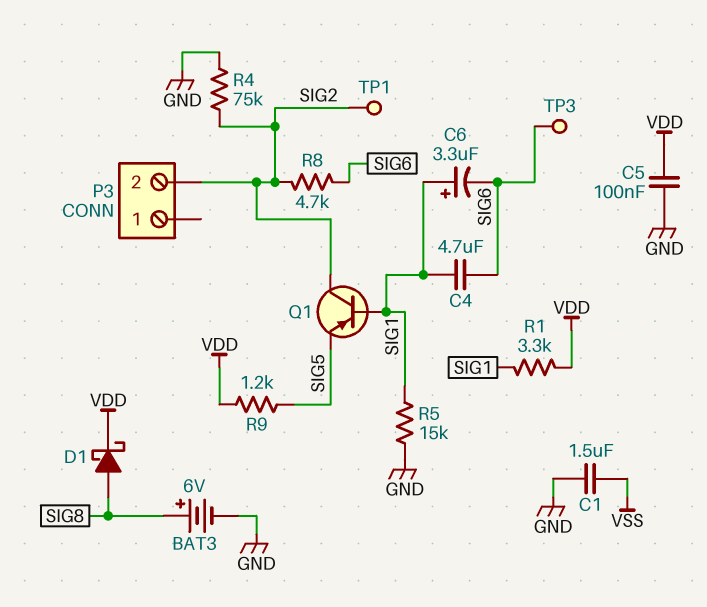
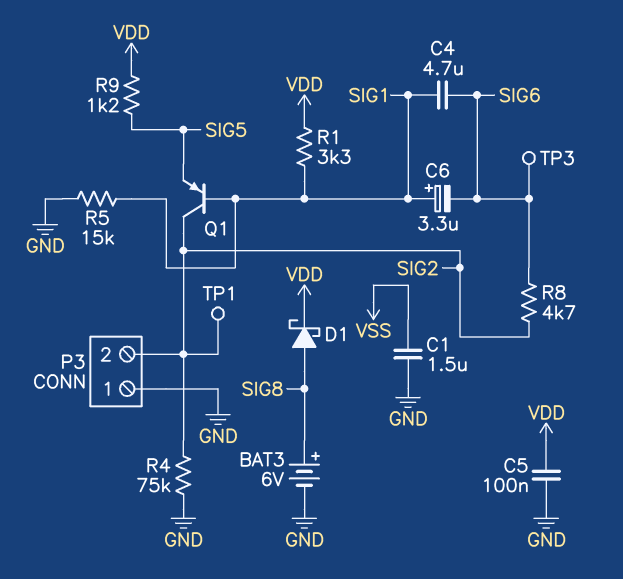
P3 pin 1: none -> GND

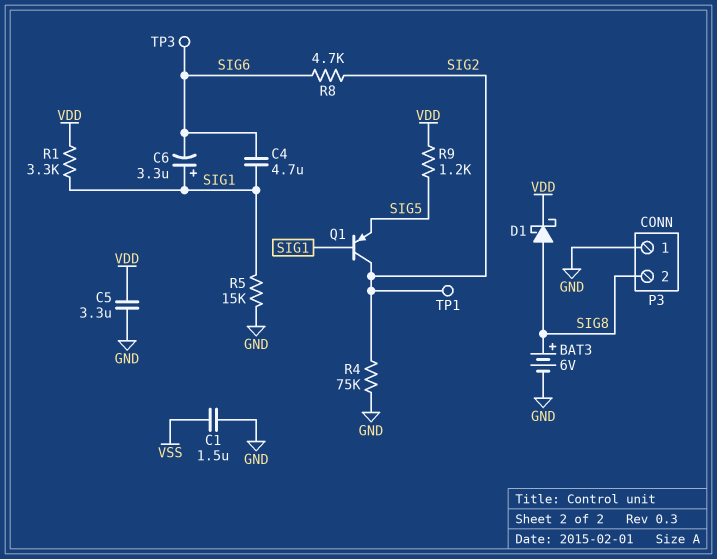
C5: 100nF (GND, VDD) -> 3.3uF (GND, VDD)
P3 pin 2: SIG2 -> SIG8

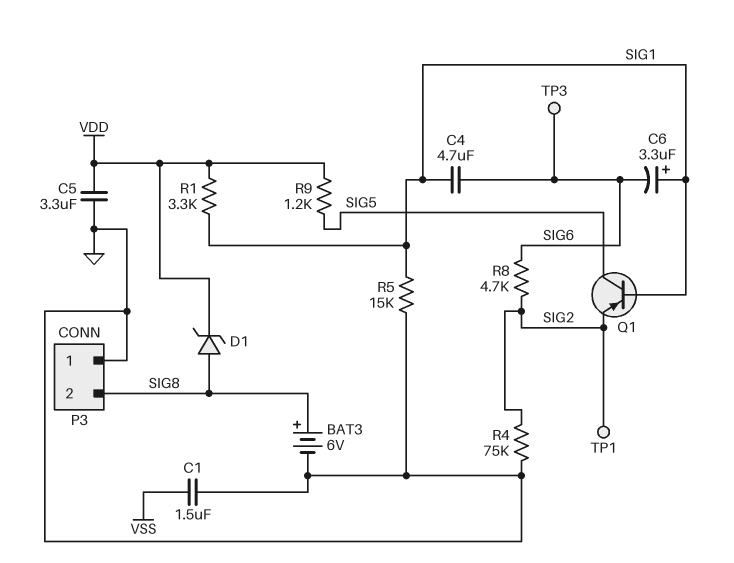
D1: schottky (A SIG8, K VDD) -> zener (A SIG8, K VDD)
Q1: PNP (B SIG1, C SIG2, E SIG5) -> PNP (B SIG1, C SIG5, E SIG2)

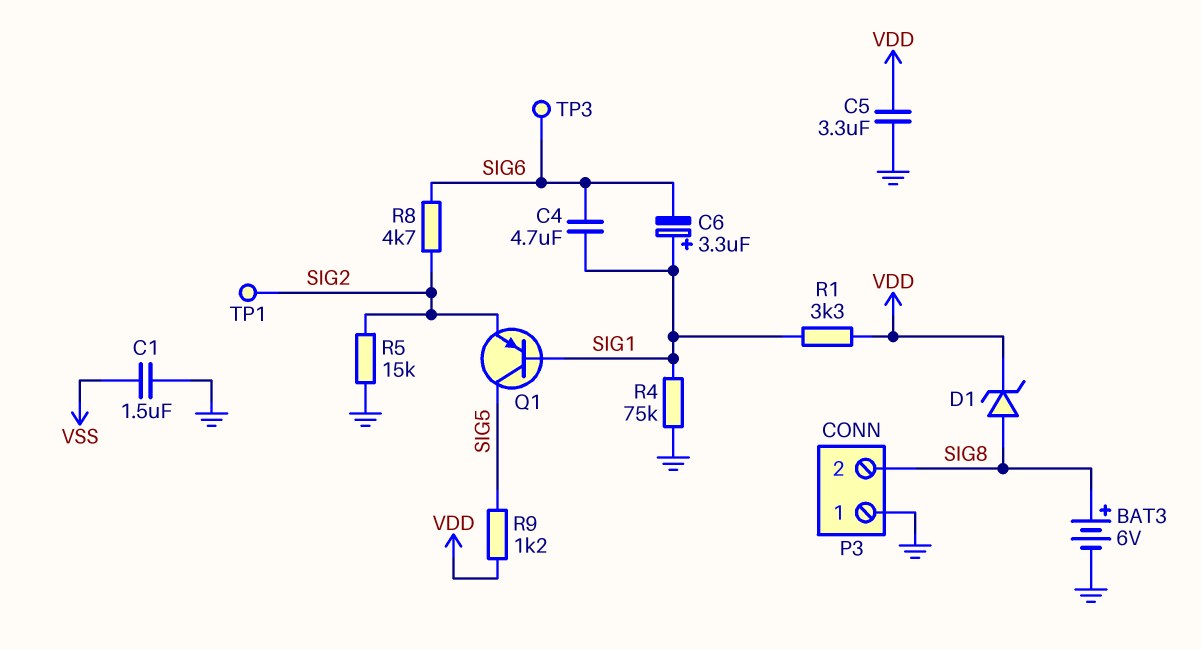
R4: 75k (GND, SIG2) -> 75k (GND, SIG1)
R5: 15k (GND, SIG1) -> 15k (GND, SIG2)

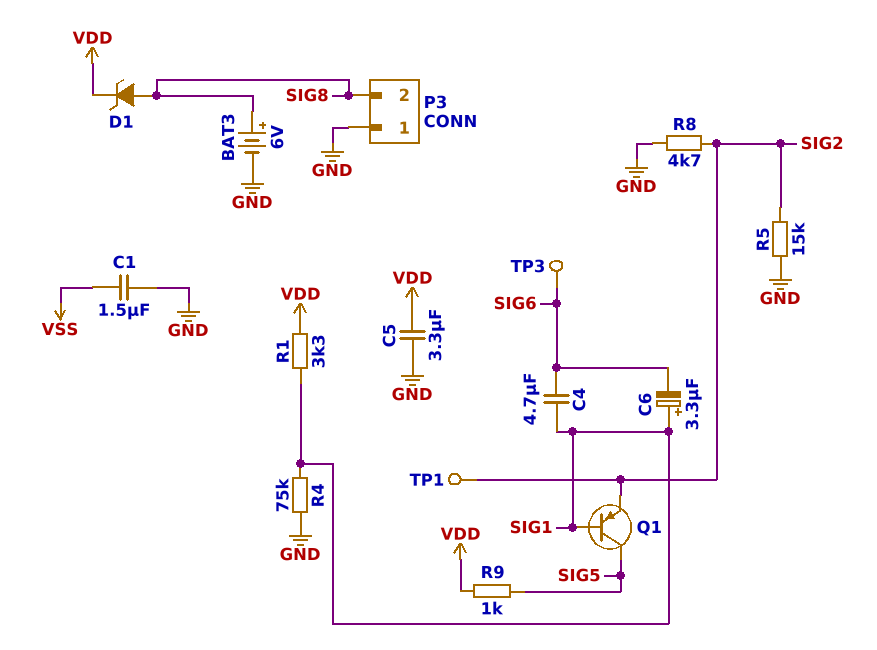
R8: 4.7k (SIG2, SIG6) -> 4.7k (GND, SIG2)
R9: 1.2k (SIG5, VDD) -> 1k (SIG5, VDD)

